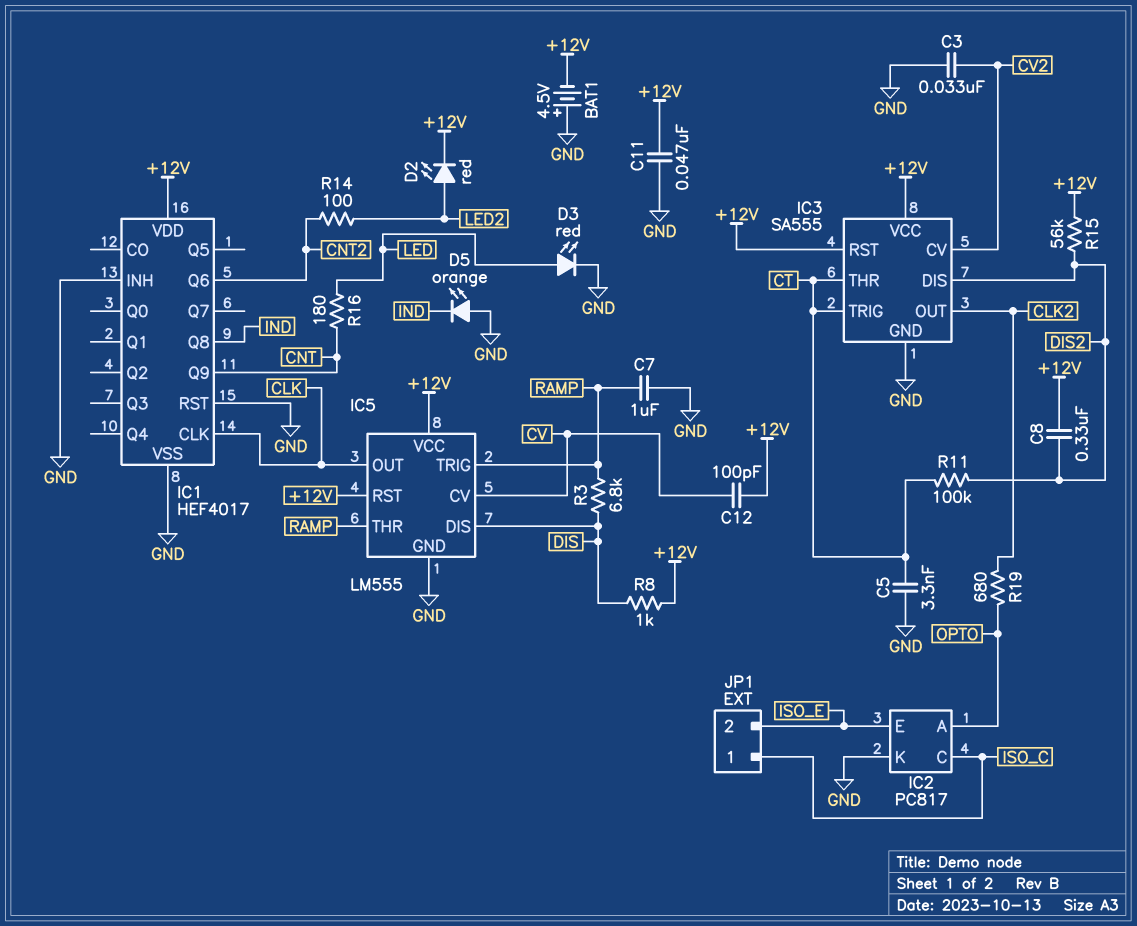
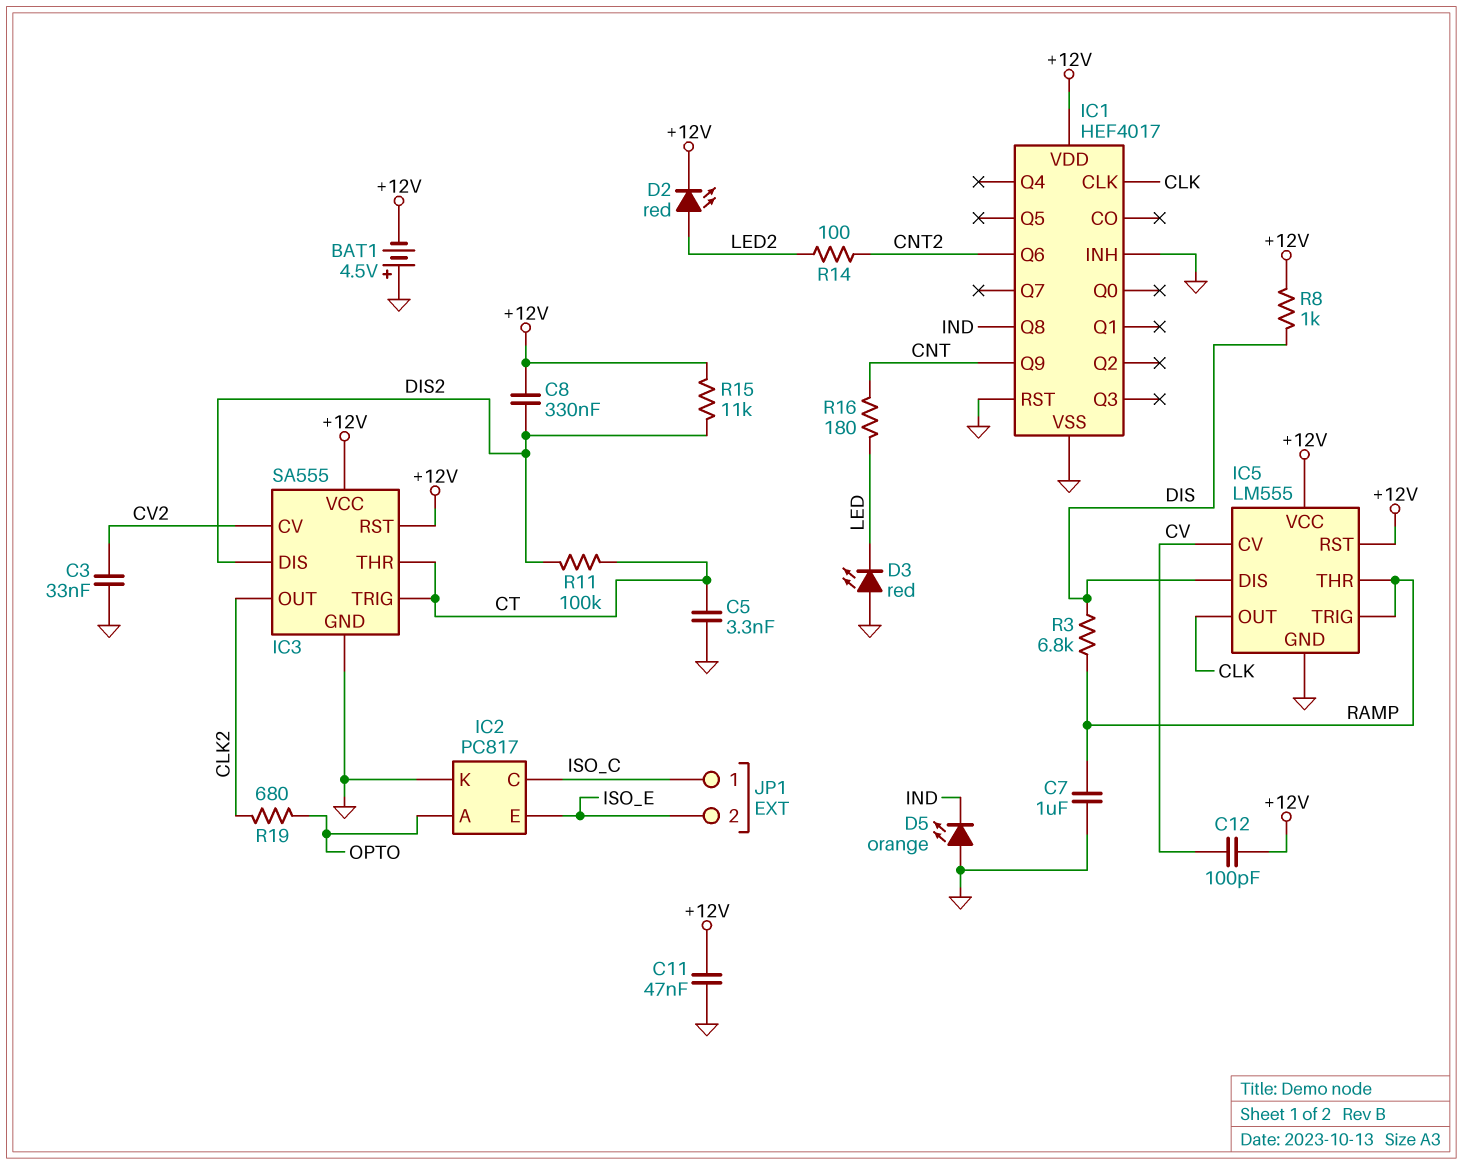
D3: LED red (A LED, K GND) -> LED red (A GND, K LED)
R15: 56k (+12V, DIS2) -> 11k (+12V, DIS2)

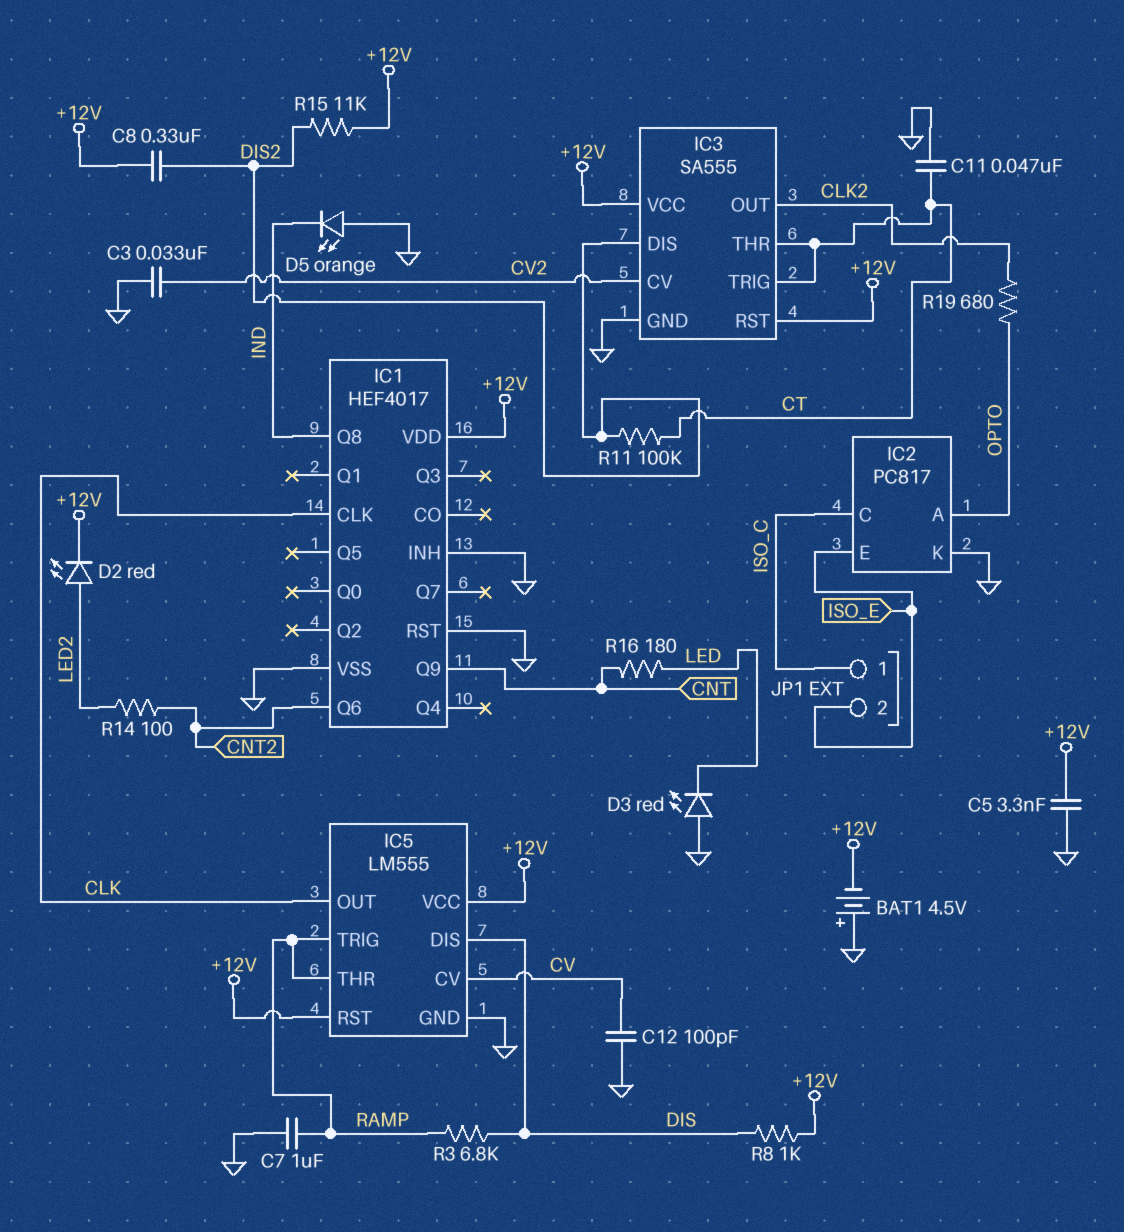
C5: 3.3nF (CT, GND) -> 3.3nF (+12V, GND)
C11: 47nF (+12V, GND) -> 47nF (CT, GND)
C12: 100pF (+12V, CV) -> 100pF (CV, GND)

